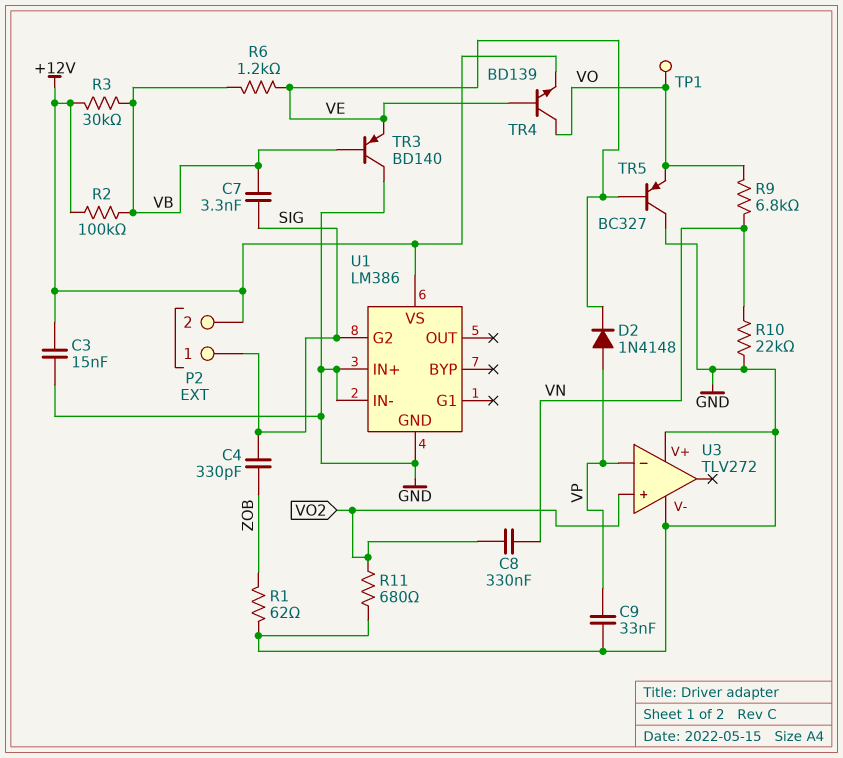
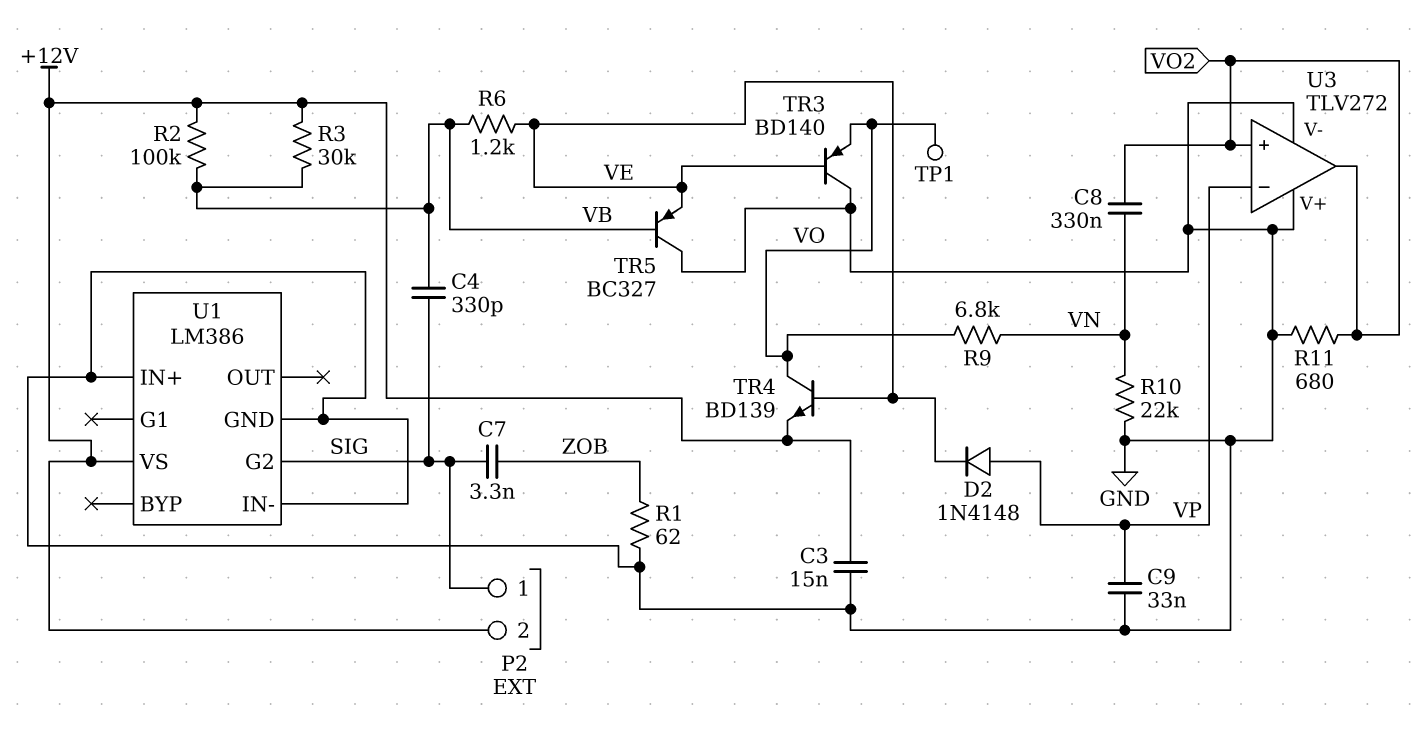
C4: 330pF (SIG, ZOB) -> 330pF (SIG, VB)
C7: 3.3nF (SIG, VB) -> 3.3nF (SIG, ZOB)
TR3: PNP BD140 (B VB, C GND, E VE) -> PNP BD140 (B VE, C GND, E VO)
TR5: PNP BC327 (B VE, C GND, E VO) -> PNP BC327 (B VB, C GND, E VE)
U3 pin out: none -> VO2

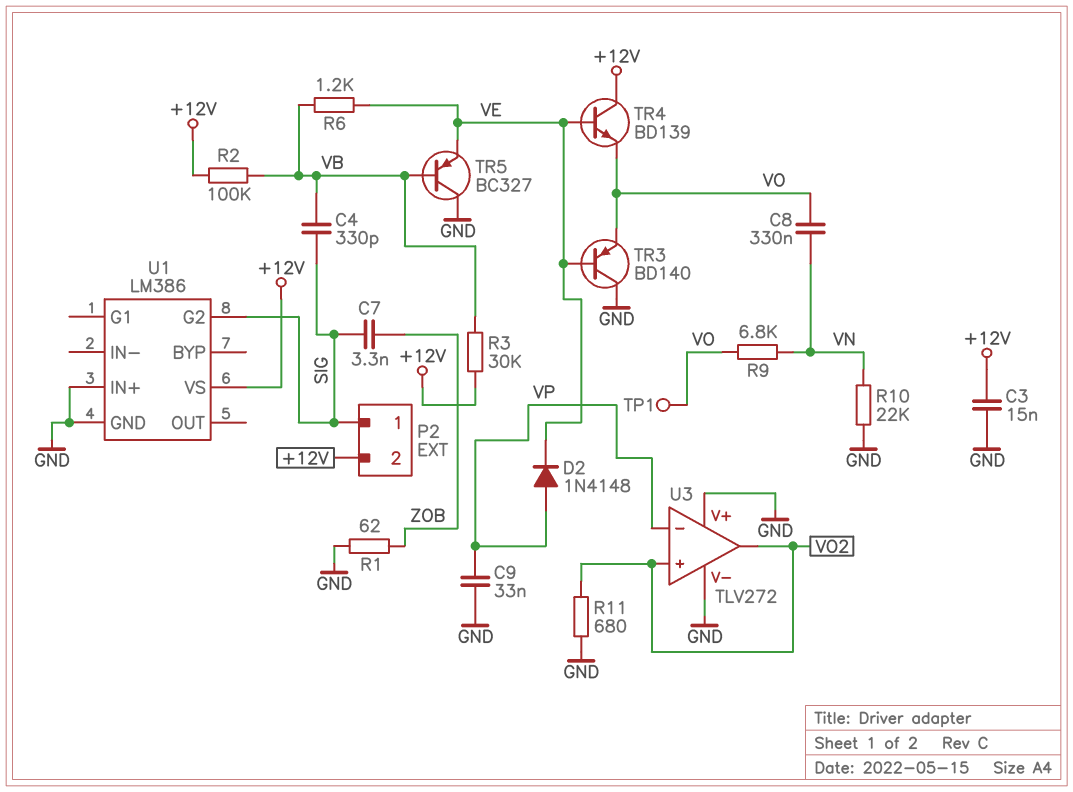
C8: 330nF (VN, VO2) -> 330nF (VN, VO)
TR4: NPN BD139 (B VE, C VO, E +12V) -> NPN BD139 (B VE, C +12V, E VO)
U1 pin IN-: GND -> none

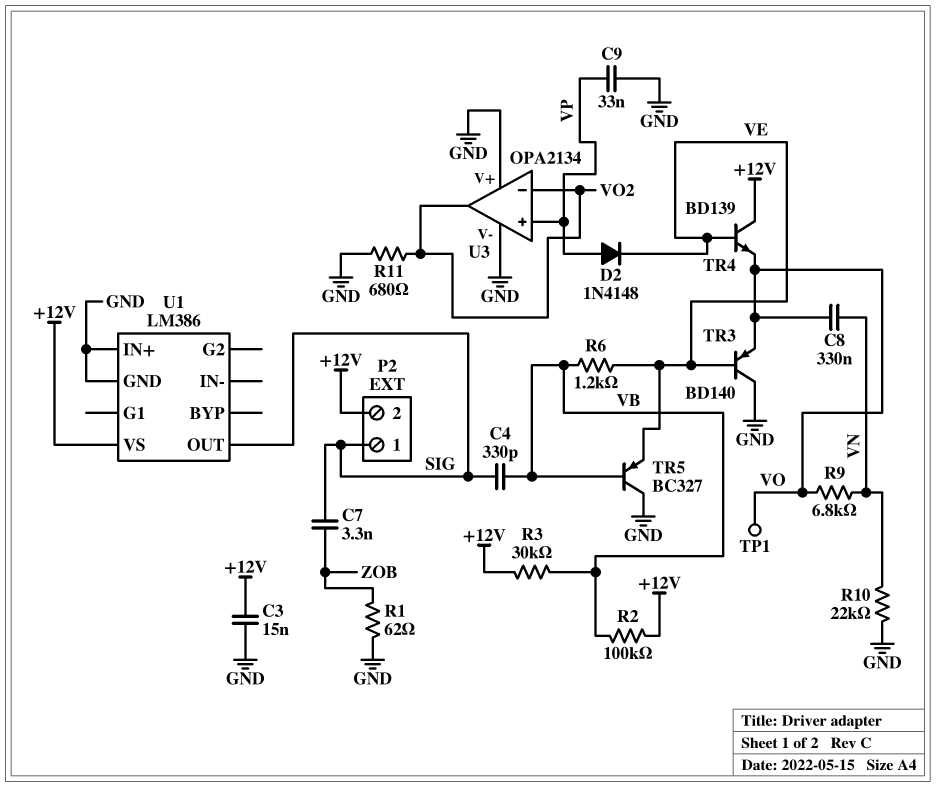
U1 pin G2: SIG -> none
U1 pin OUT: none -> SIG
U3: TLV272 -> OPA2134
U3 pin in+: VO2 -> VP
U3 pin in-: VP -> VO2

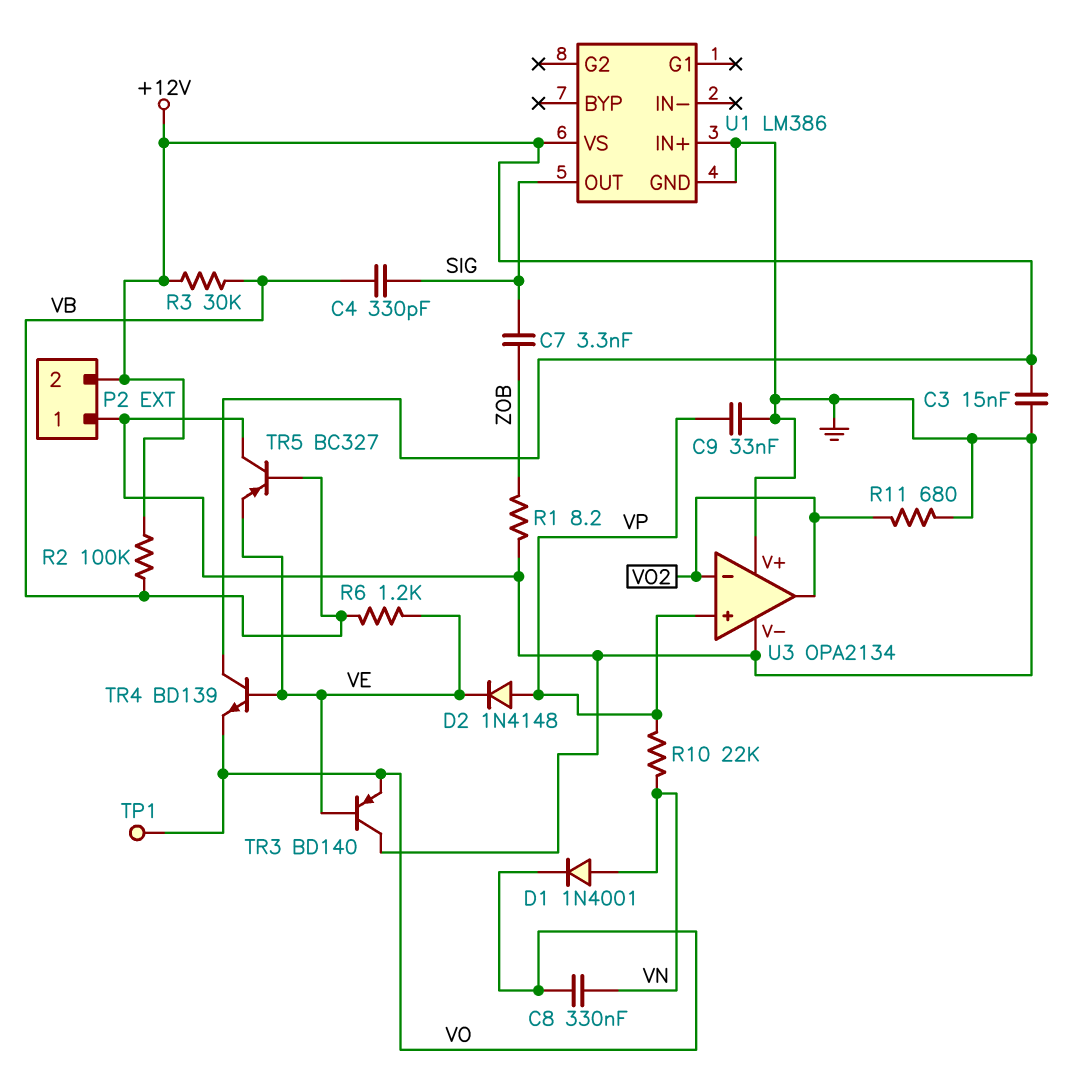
D1: none -> diode 1N4001 (A VN, K VO)
P2 pin 1: SIG -> GND
R1: 62 (GND, ZOB) -> 8.2 (GND, ZOB)
R9: 6.8k (VN, VO) -> none
R10: 22k (GND, VN) -> 22k (VN, VP)

